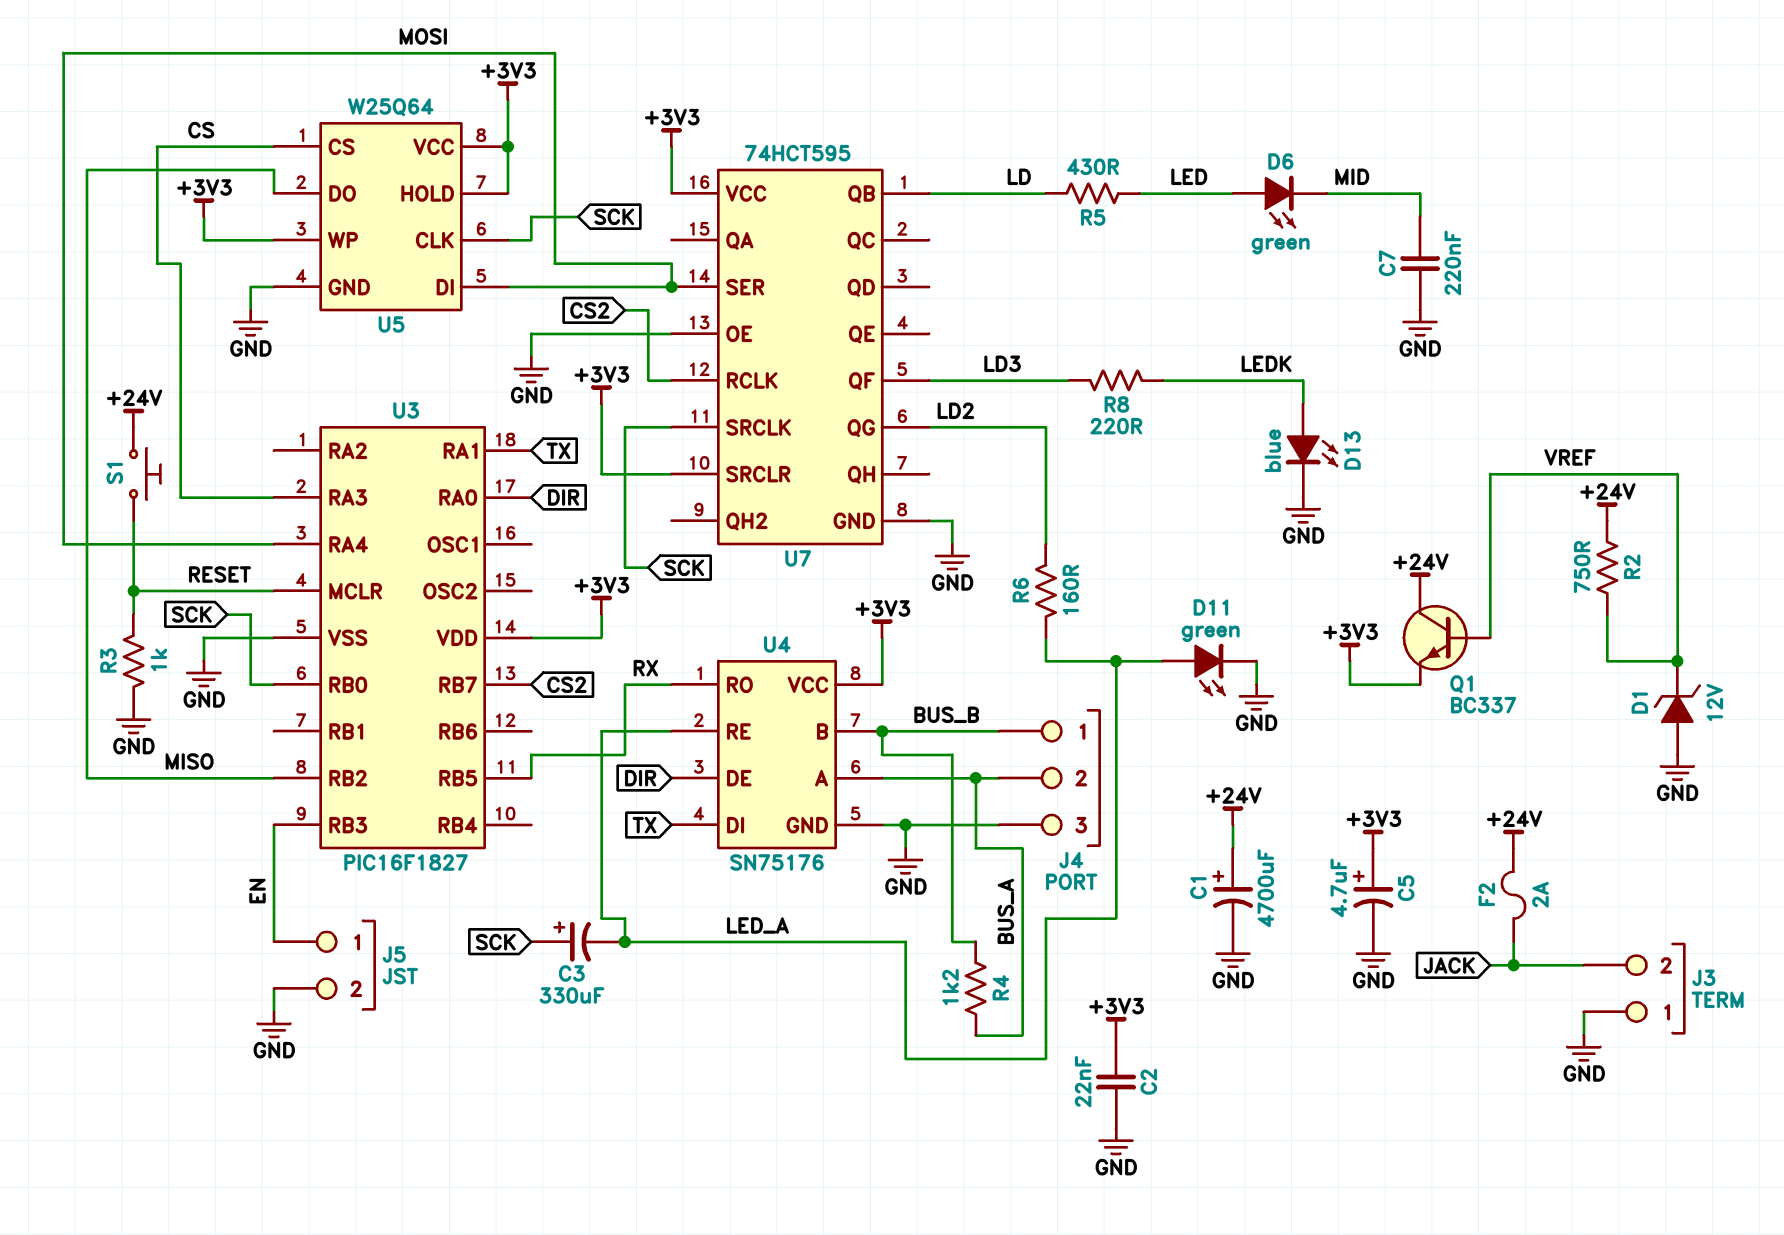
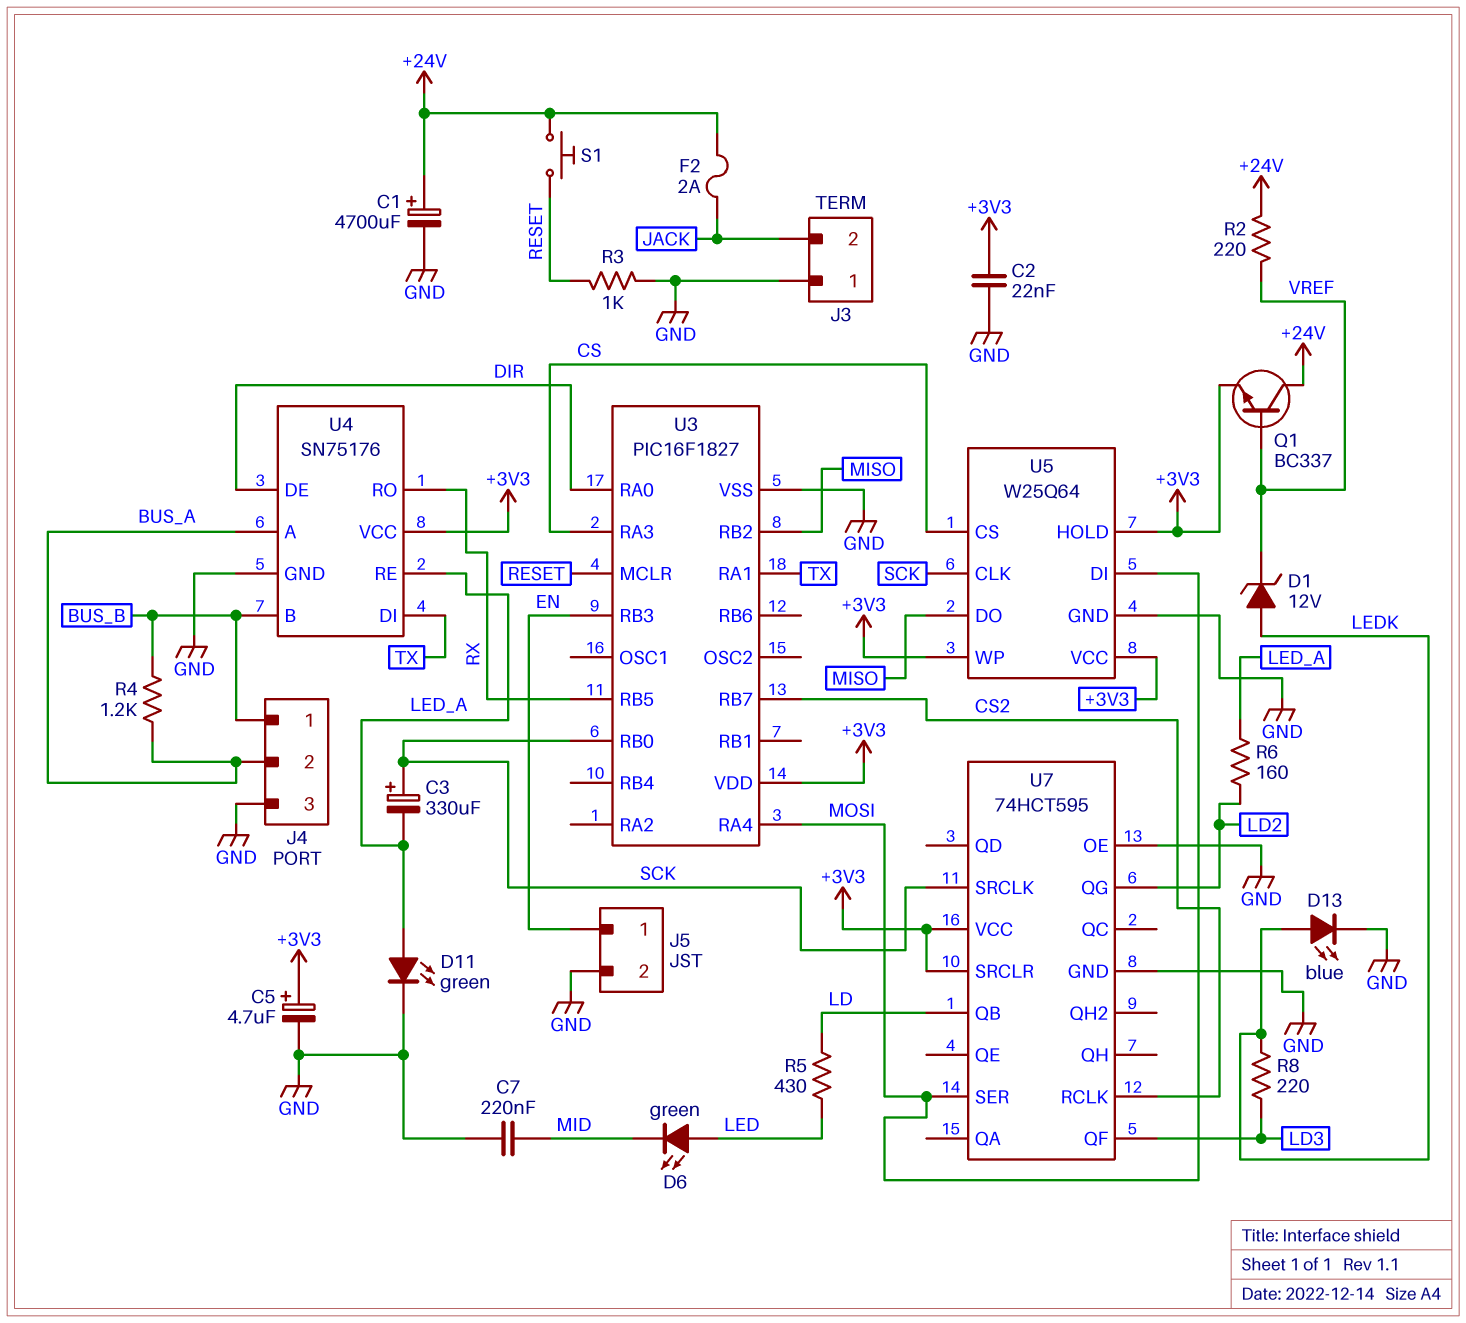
D1: zener 12V (A GND, K VREF) -> zener 12V (A LEDK, K VREF)
R2: 750 (+24V, VREF) -> 220 (+24V, VREF)

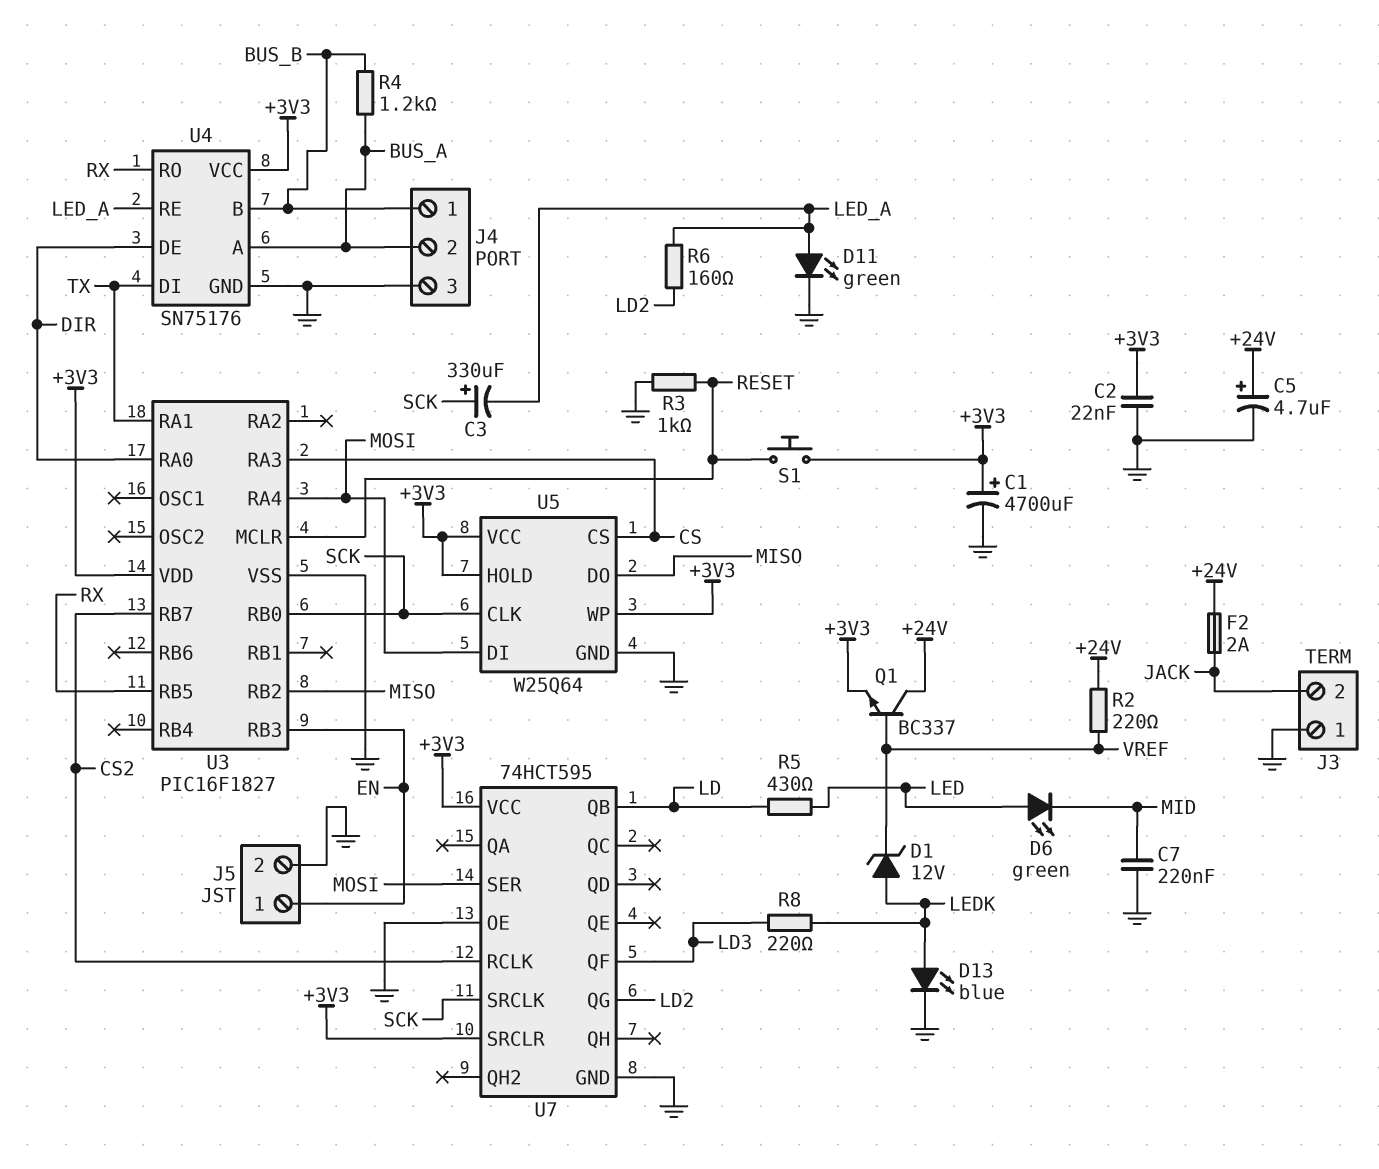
C1: 4700uF (plus +24V, minus GND) -> 4700uF (plus +3V3, minus GND)
C5: 4.7uF (plus +3V3, minus GND) -> 4.7uF (plus +24V, minus GND)
S1: button (+24V, RESET) -> button (+3V3, RESET)

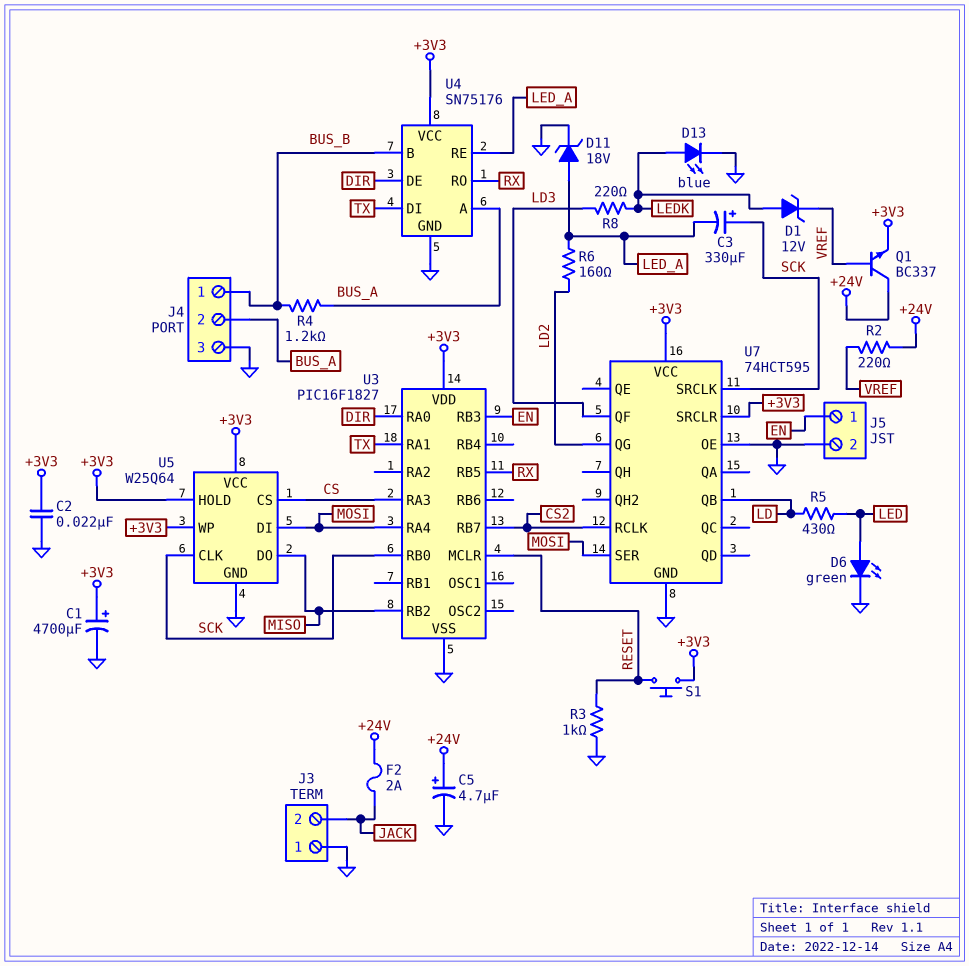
C7: 220nF (GND, MID) -> none
D6: LED green (A LED, K MID) -> LED green (A LED, K GND)
D11: LED green (A LED_A, K GND) -> zener 18V (A LED_A, K GND)

